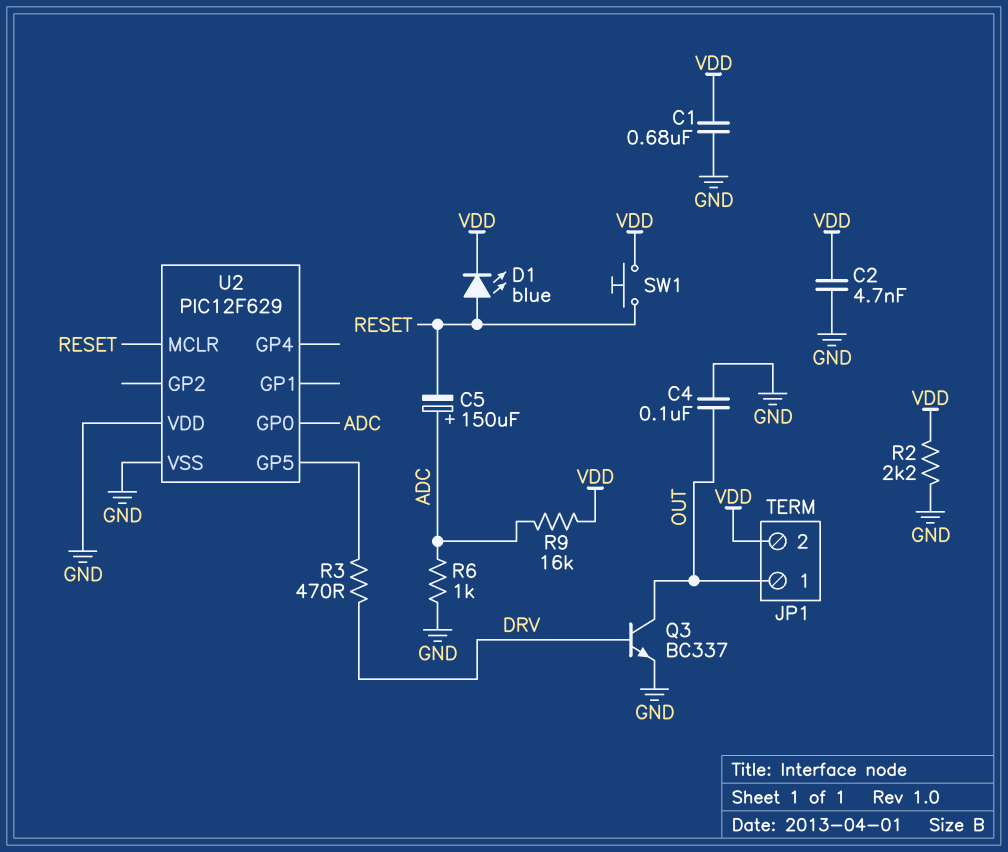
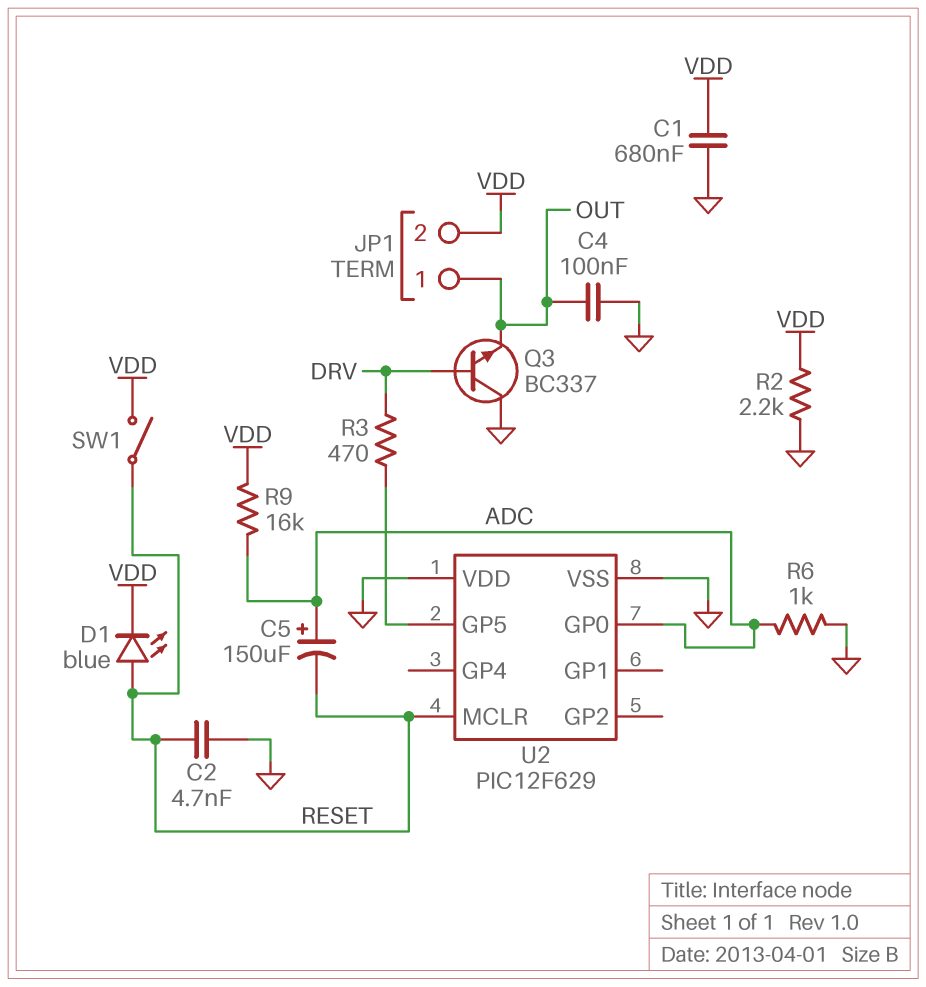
C2: 4.7nF (GND, VDD) -> 4.7nF (GND, RESET)
Q3: NPN BC337 (B DRV, C OUT, E GND) -> NPN BC337 (B DRV, C GND, E OUT)
SW1: button (RESET, VDD) -> switch (RESET, VDD)

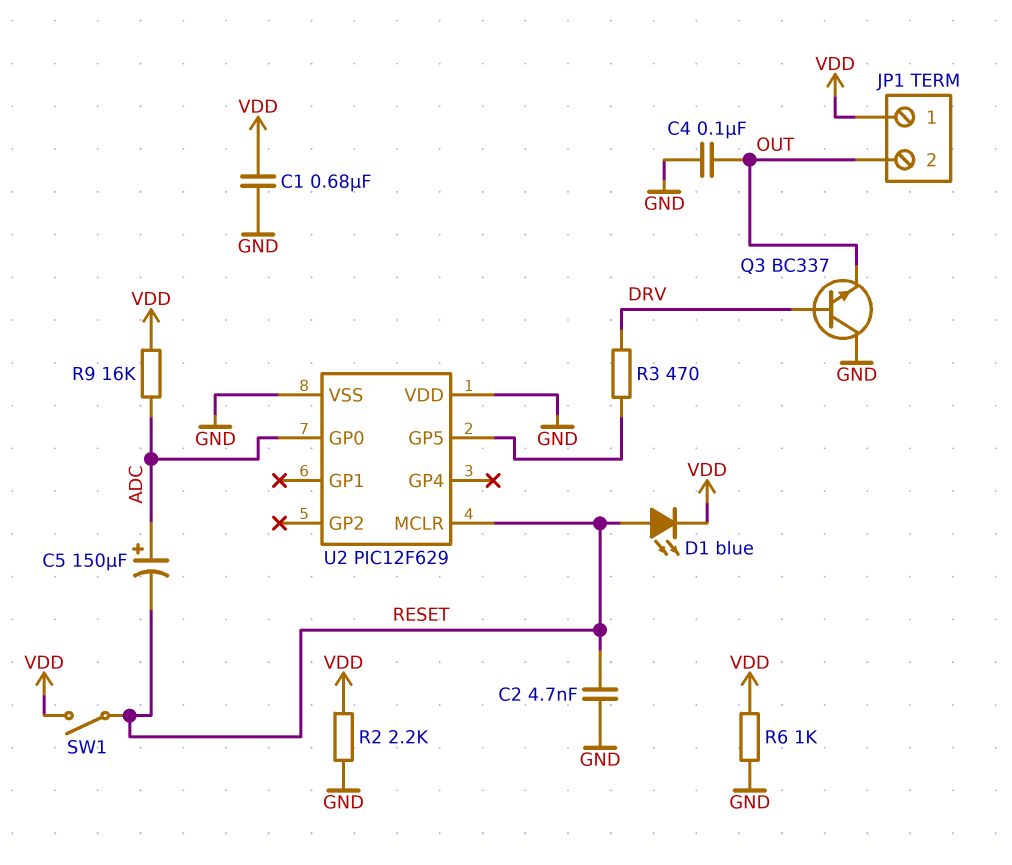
JP1 pin 1: OUT -> VDD
JP1 pin 2: VDD -> OUT
R6: 1k (ADC, GND) -> 1k (GND, VDD)

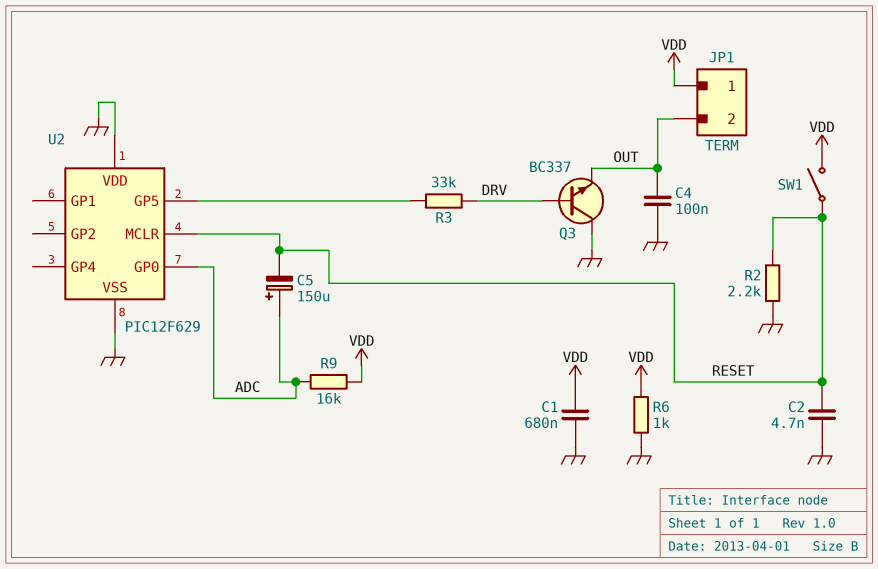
D1: LED blue (A RESET, K VDD) -> none
R2: 2.2k (GND, VDD) -> 2.2k (GND, RESET)
R3: 470 (DRV, U2/GP5) -> 33k (DRV, U2/GP5)

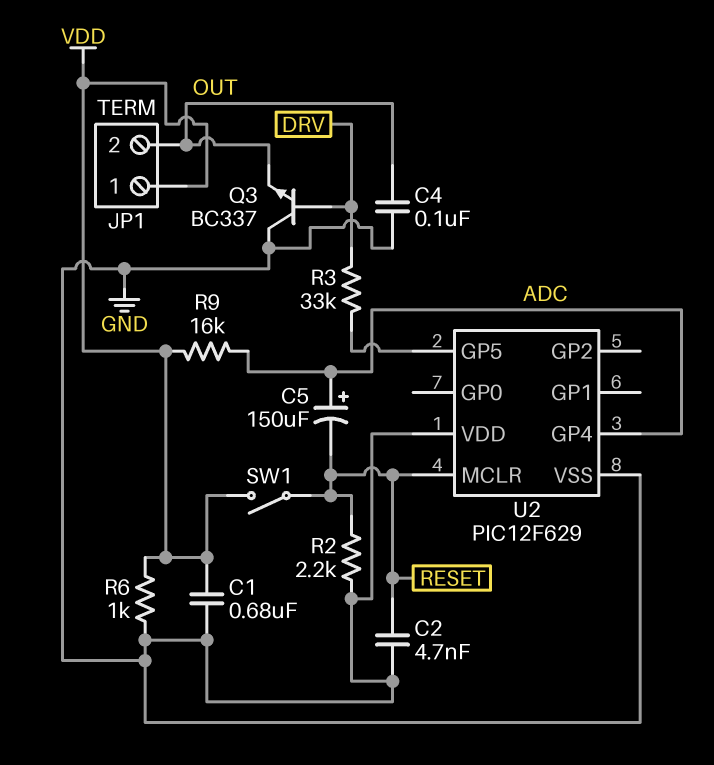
U2 pin GP0: ADC -> none
U2 pin GP4: none -> ADC

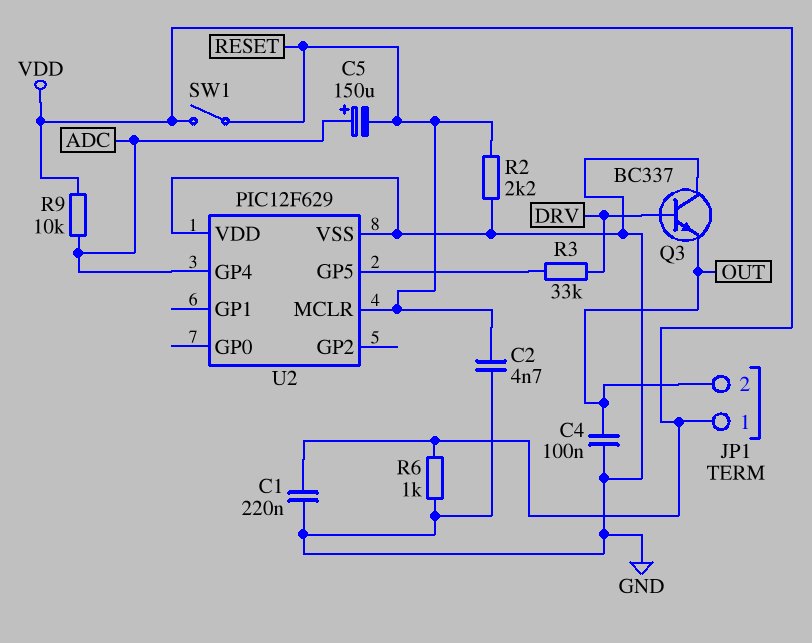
C1: 680nF (GND, VDD) -> 220nF (GND, VDD)
R9: 16k (ADC, VDD) -> 10k (ADC, VDD)

